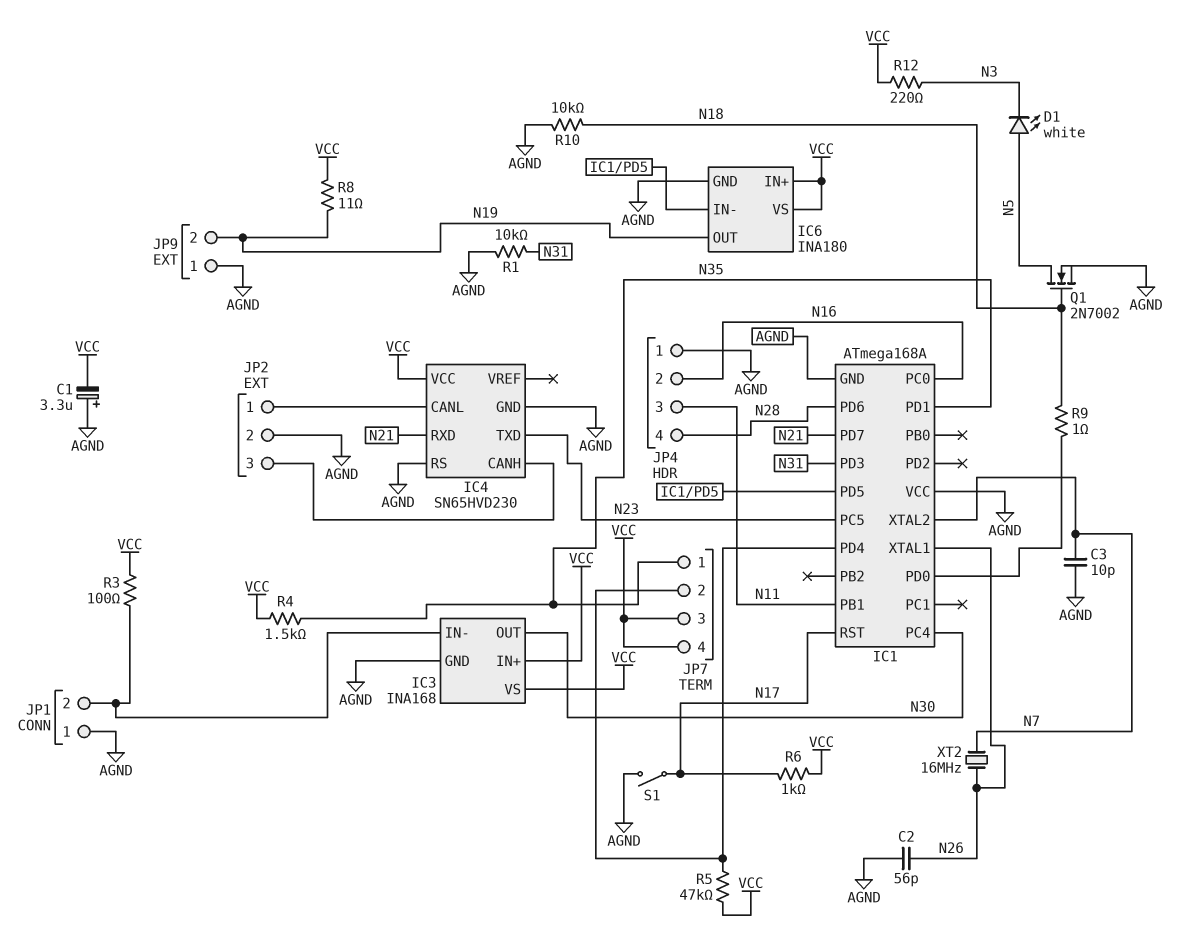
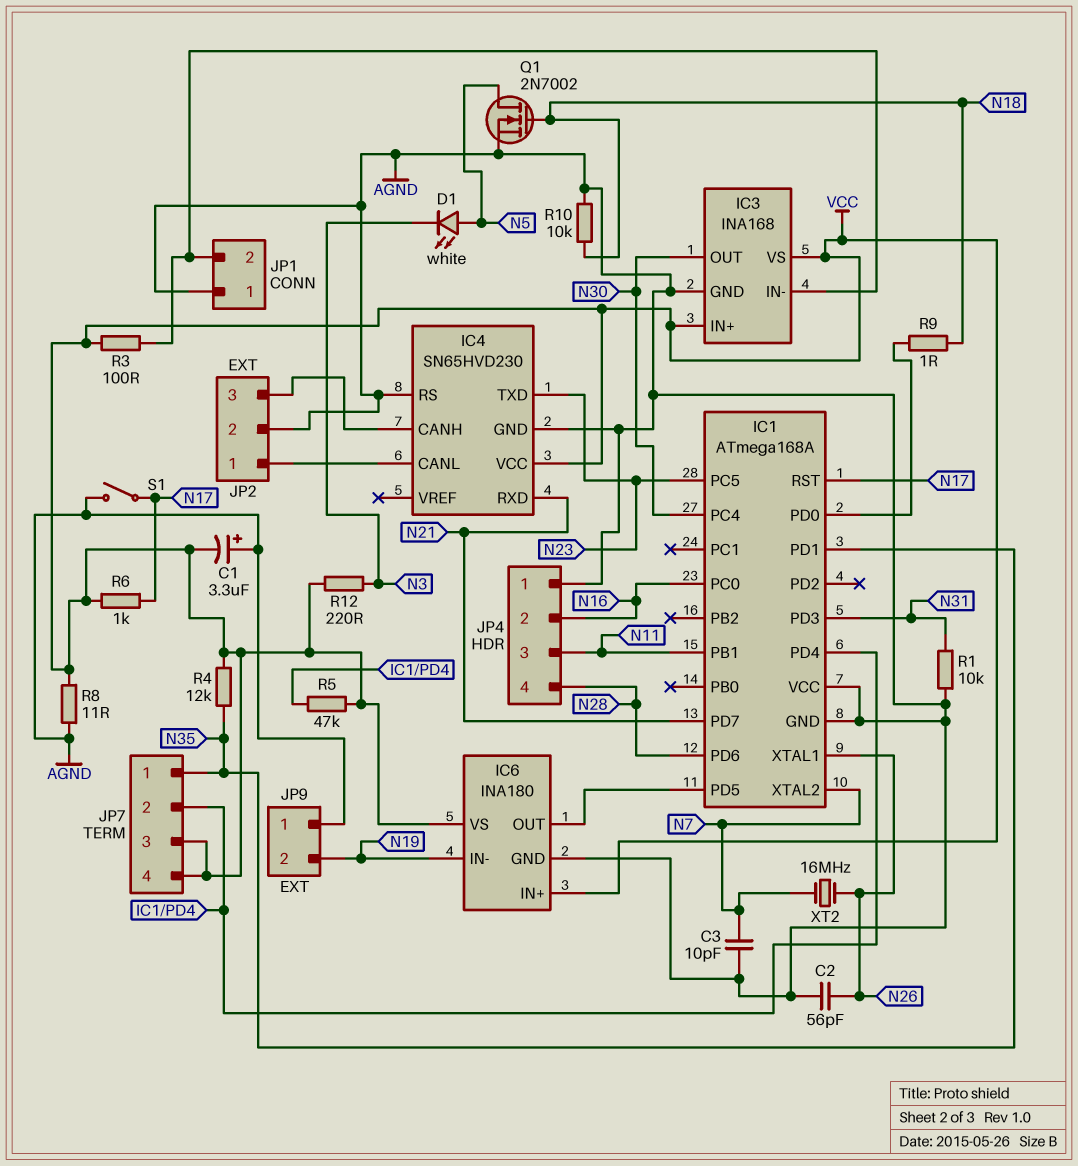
IC6 pin IN-: IC1/PD5 -> N19
IC6 pin OUT: N19 -> IC1/PD5
R4: 1.5k (N35, VCC) -> 12k (N35, VCC)
R8: 11 (N19, VCC) -> 11 (AGND, VCC)

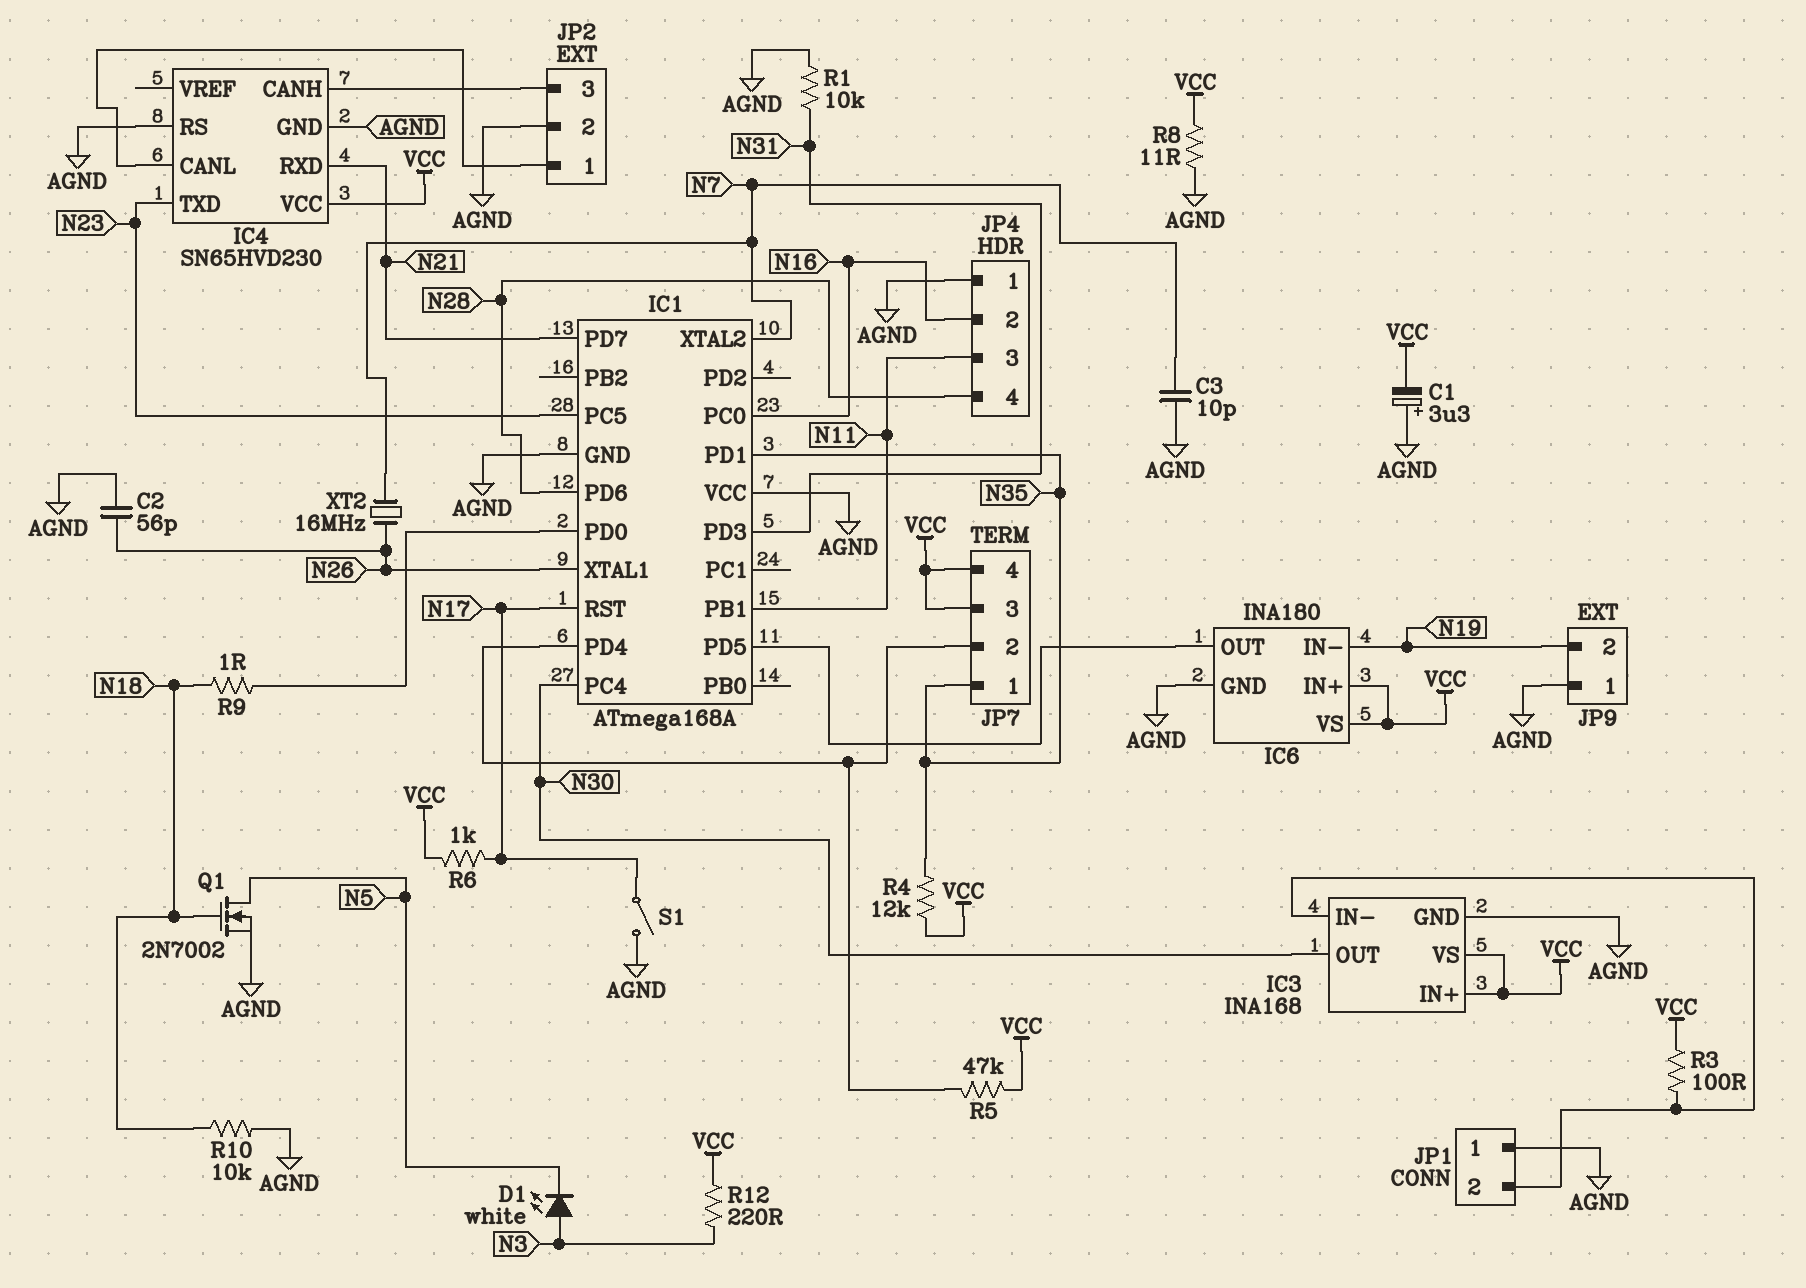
D1: LED white (A N5, K N3) -> LED white (A N3, K N5)

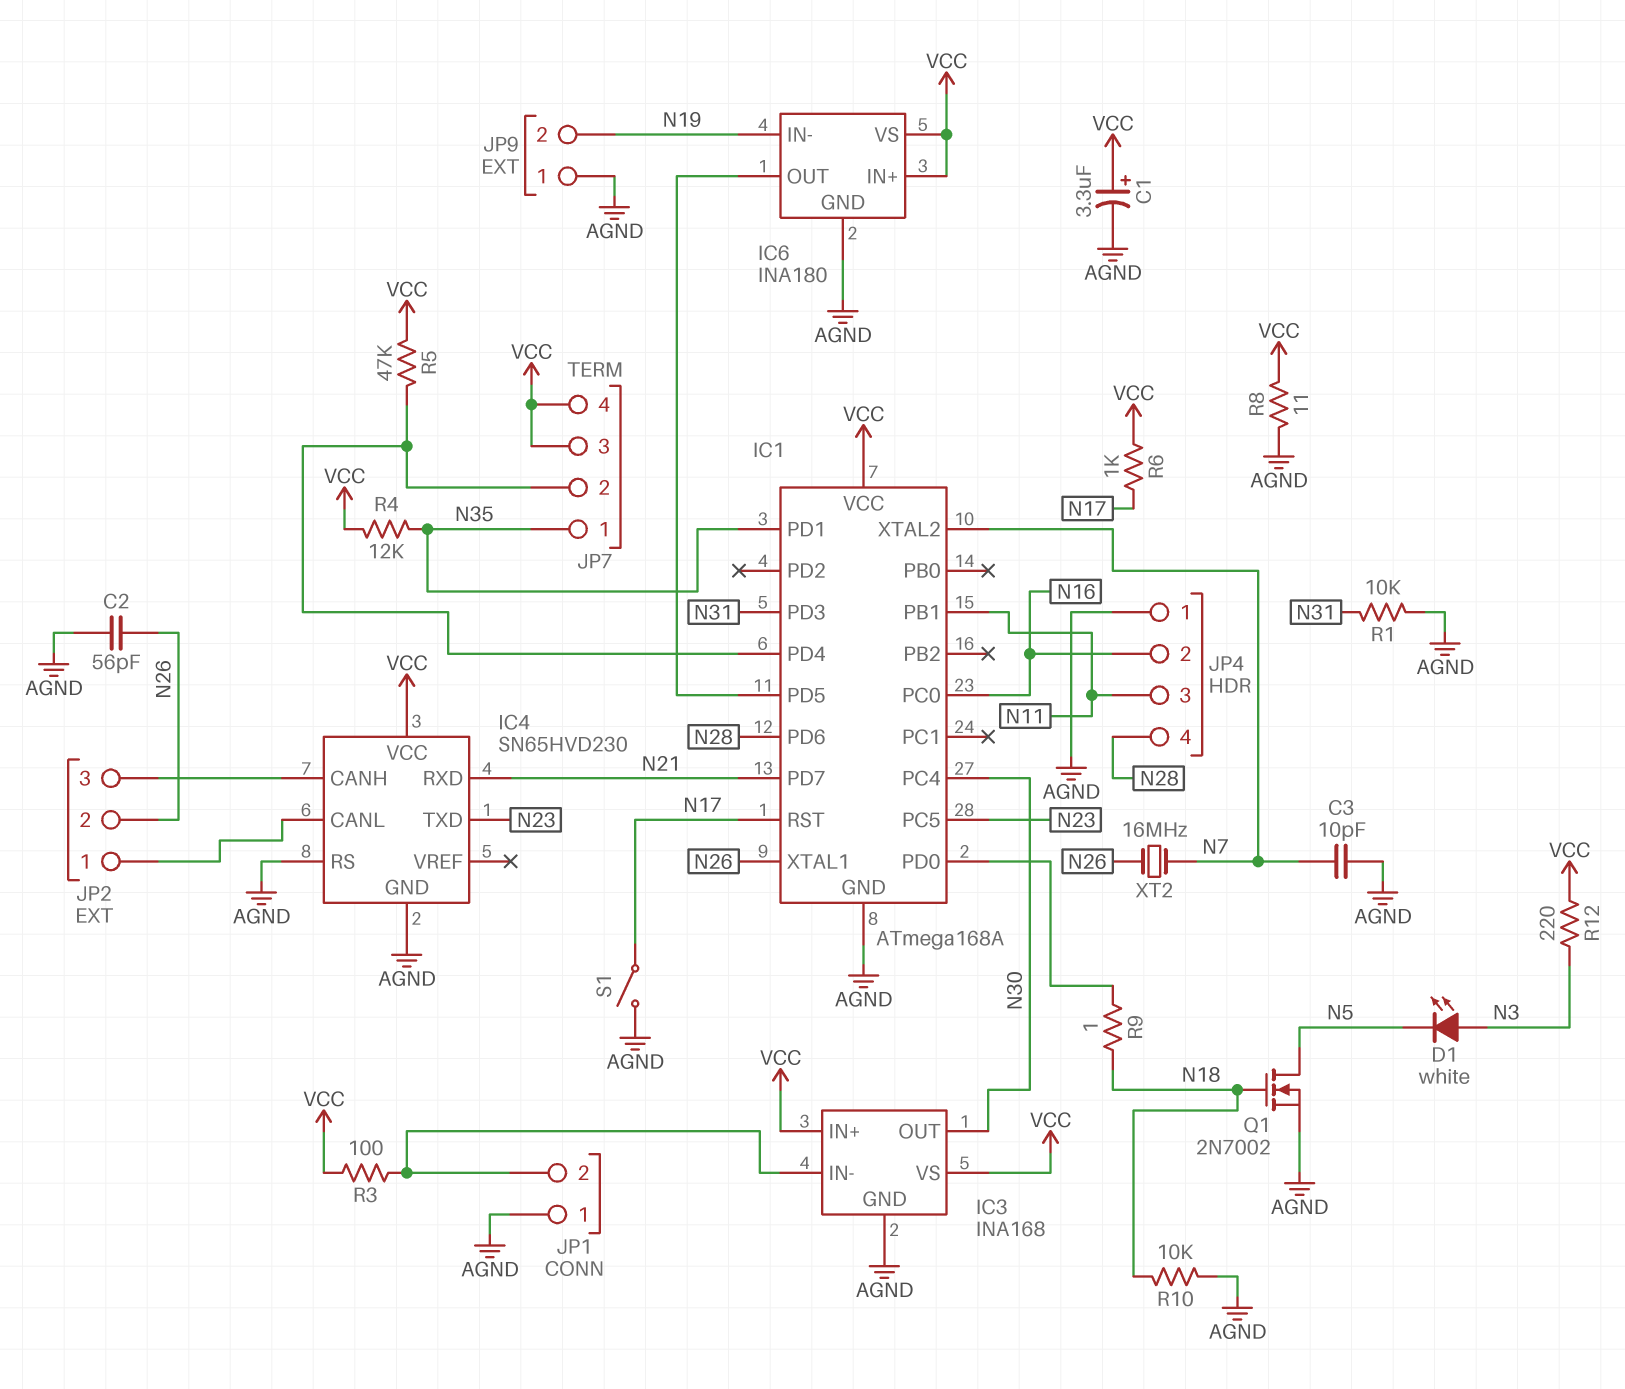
C1: 3.3uF (plus AGND, minus VCC) -> 3.3uF (plus VCC, minus AGND)
IC1 pin VCC: AGND -> VCC
JP2 pin 2: AGND -> N26

